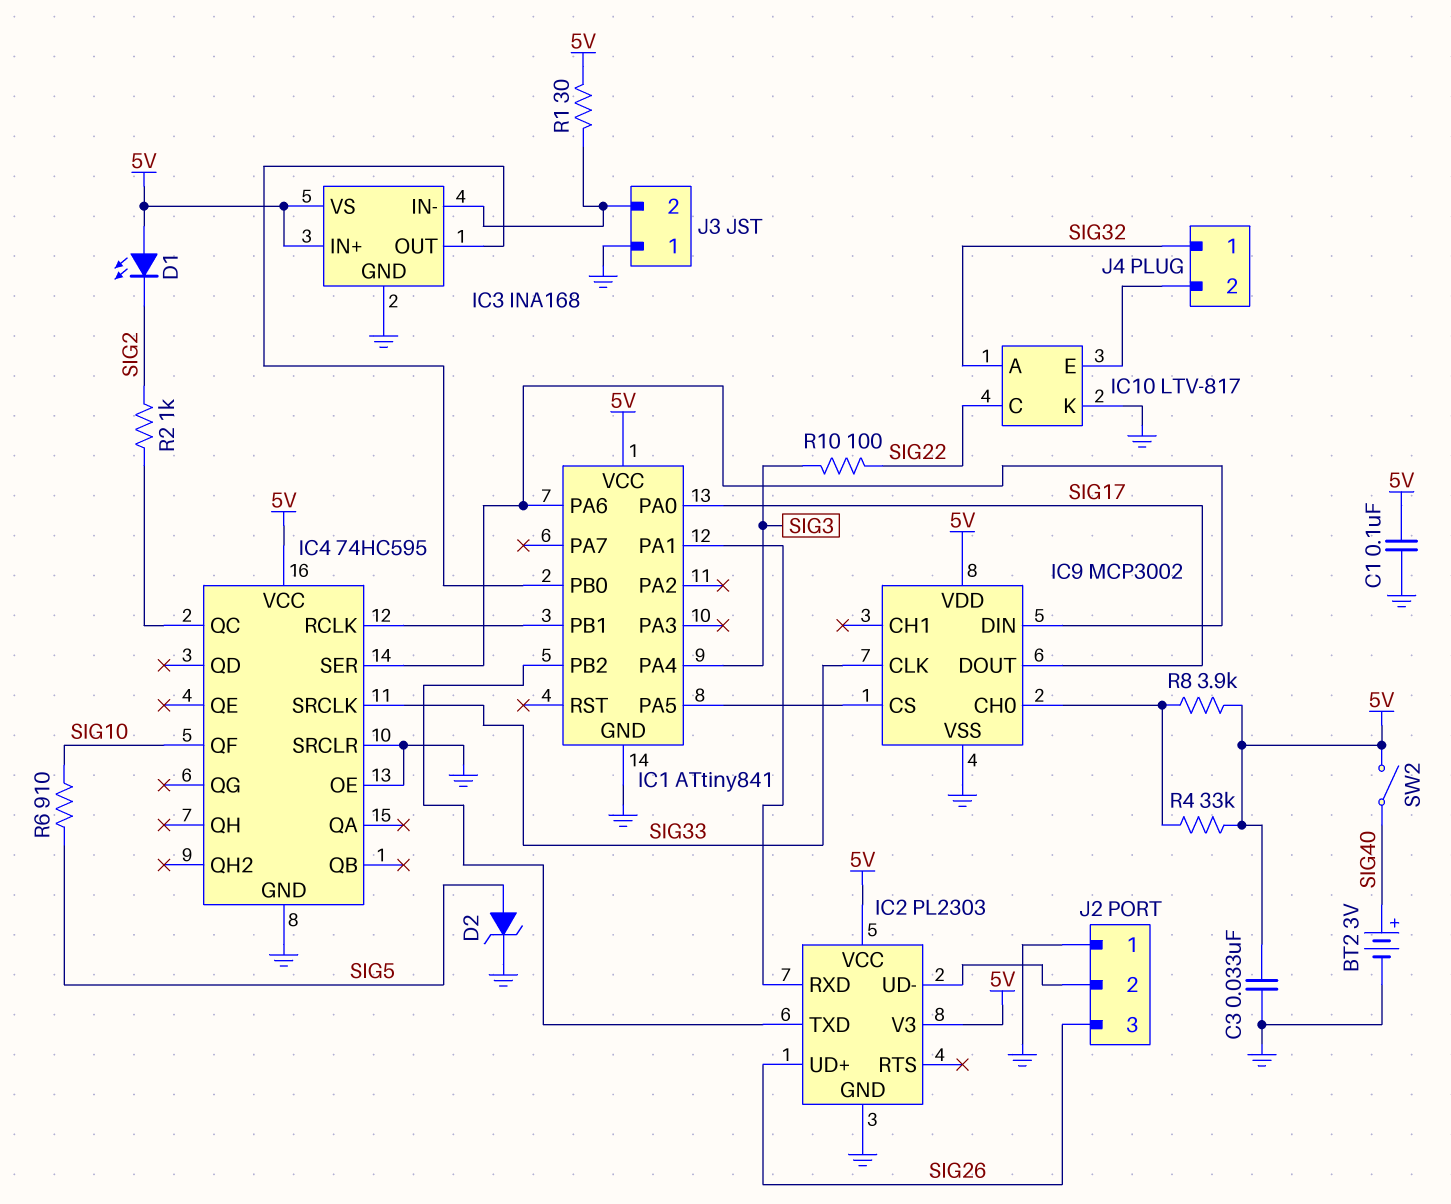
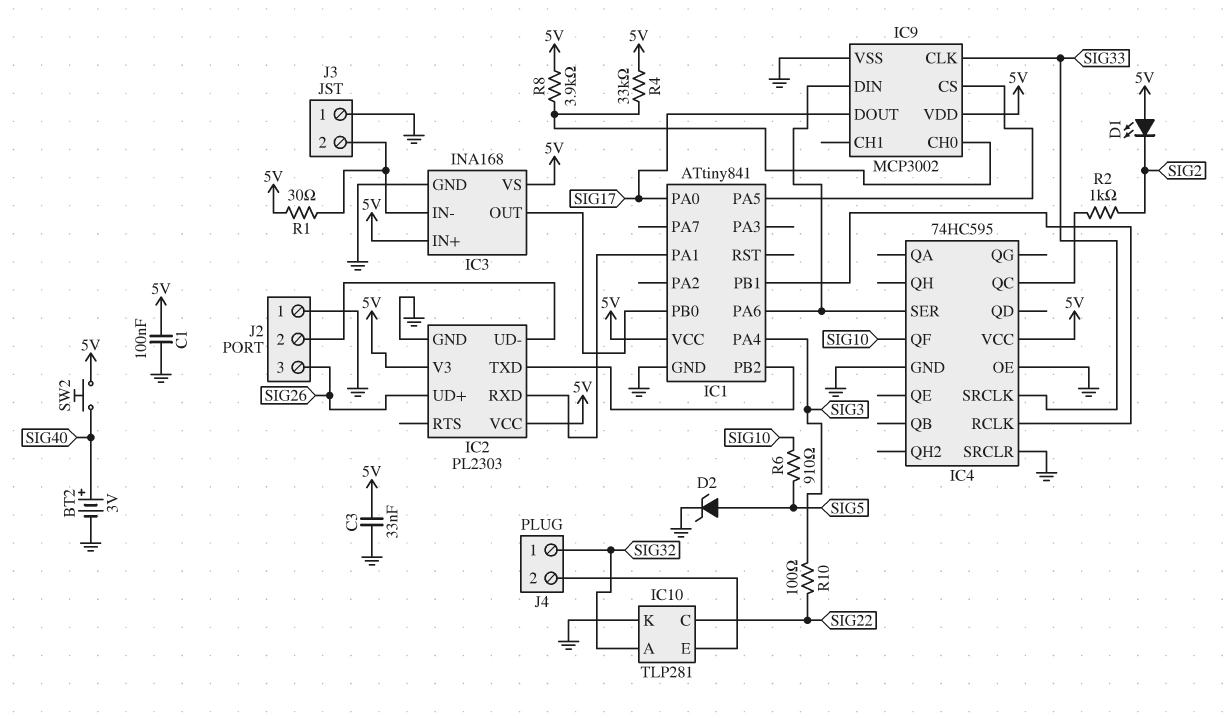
IC10: LTV-817 -> TLP281
SW2: switch (5V, SIG40) -> button (5V, SIG40)

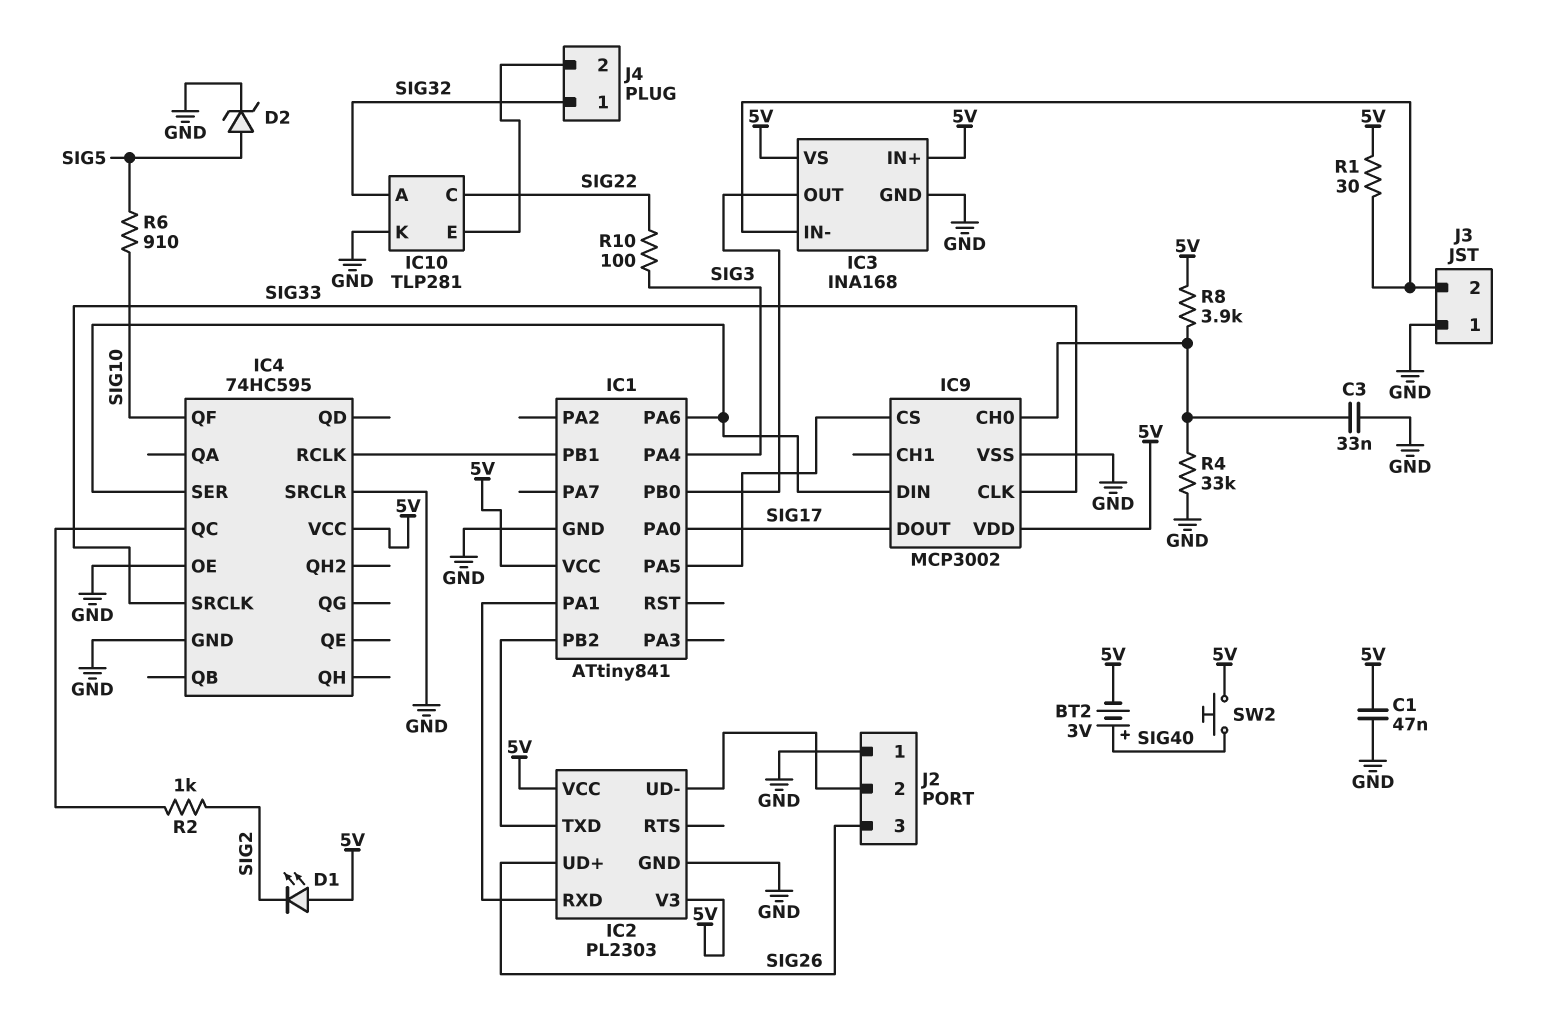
BT2: 3V (plus SIG40, minus GND) -> 3V (plus SIG40, minus 5V)
C1: 100nF (5V, GND) -> 47nF (5V, GND)
C3: 33nF (5V, GND) -> 33nF (GND, IC9/CH0)
R4: 33k (5V, IC9/CH0) -> 33k (GND, IC9/CH0)

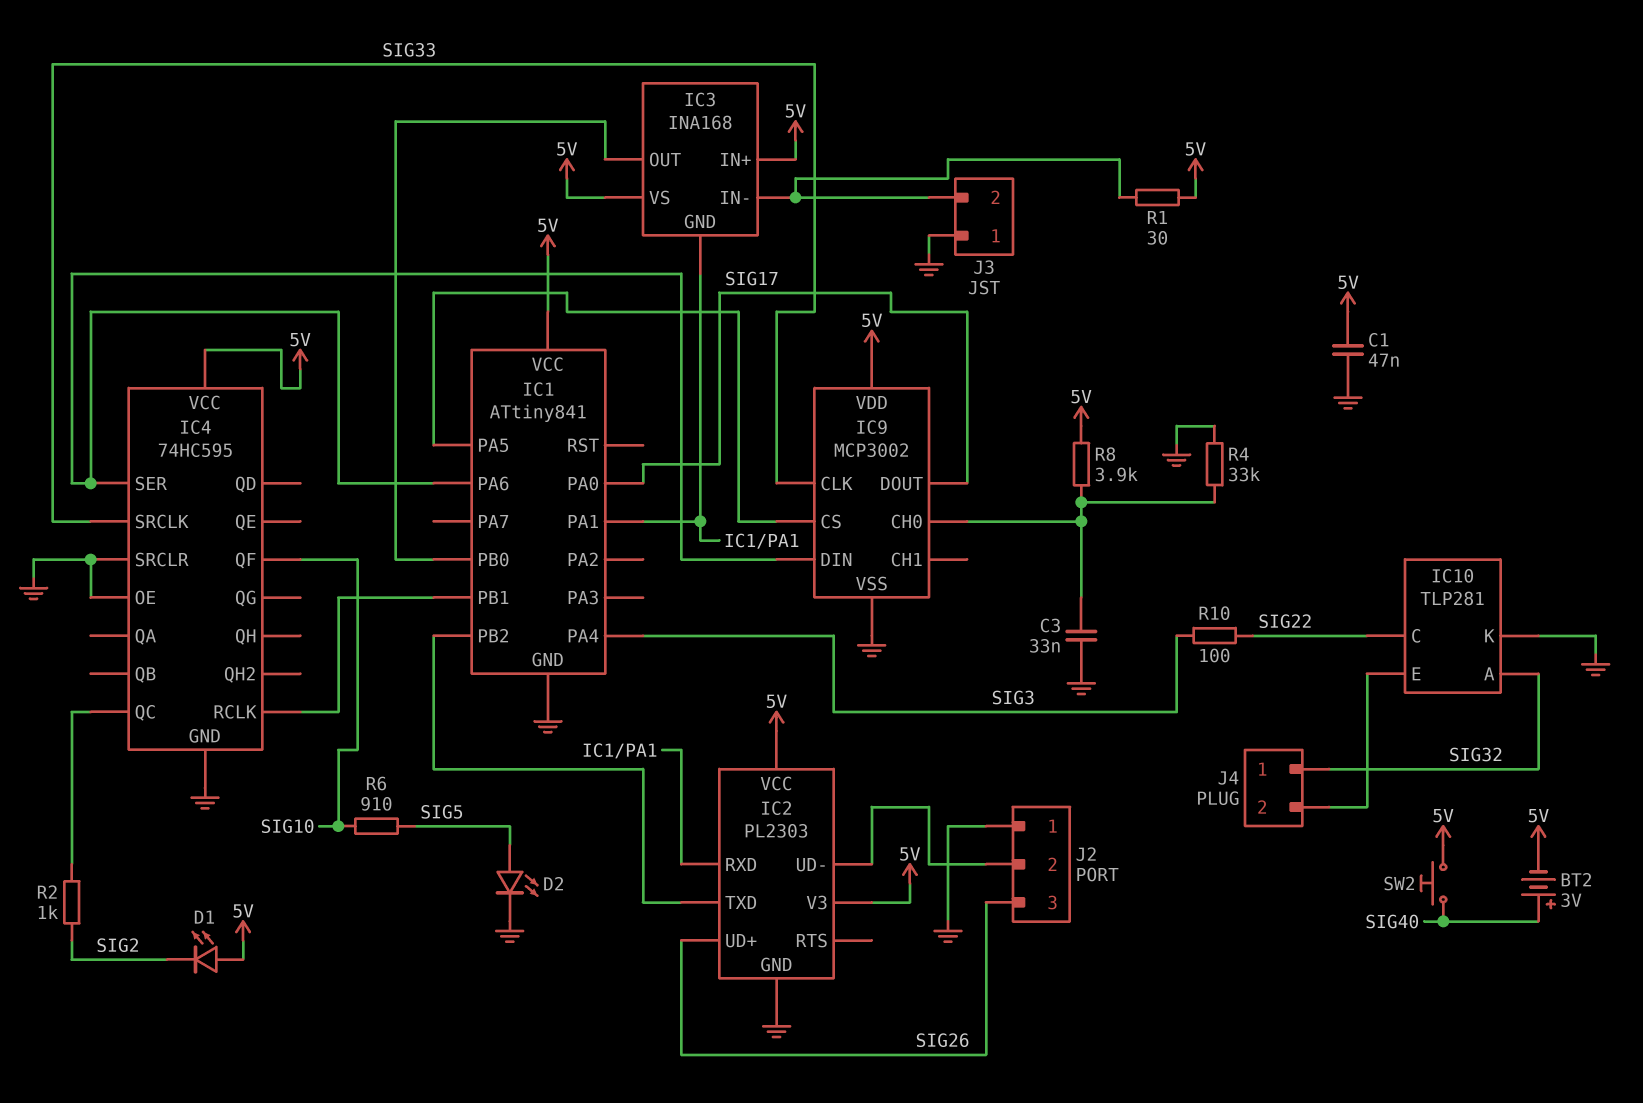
D2: zener (A SIG5, K GND) -> LED (A SIG5, K GND)
IC3 pin GND: GND -> IC1/PA1

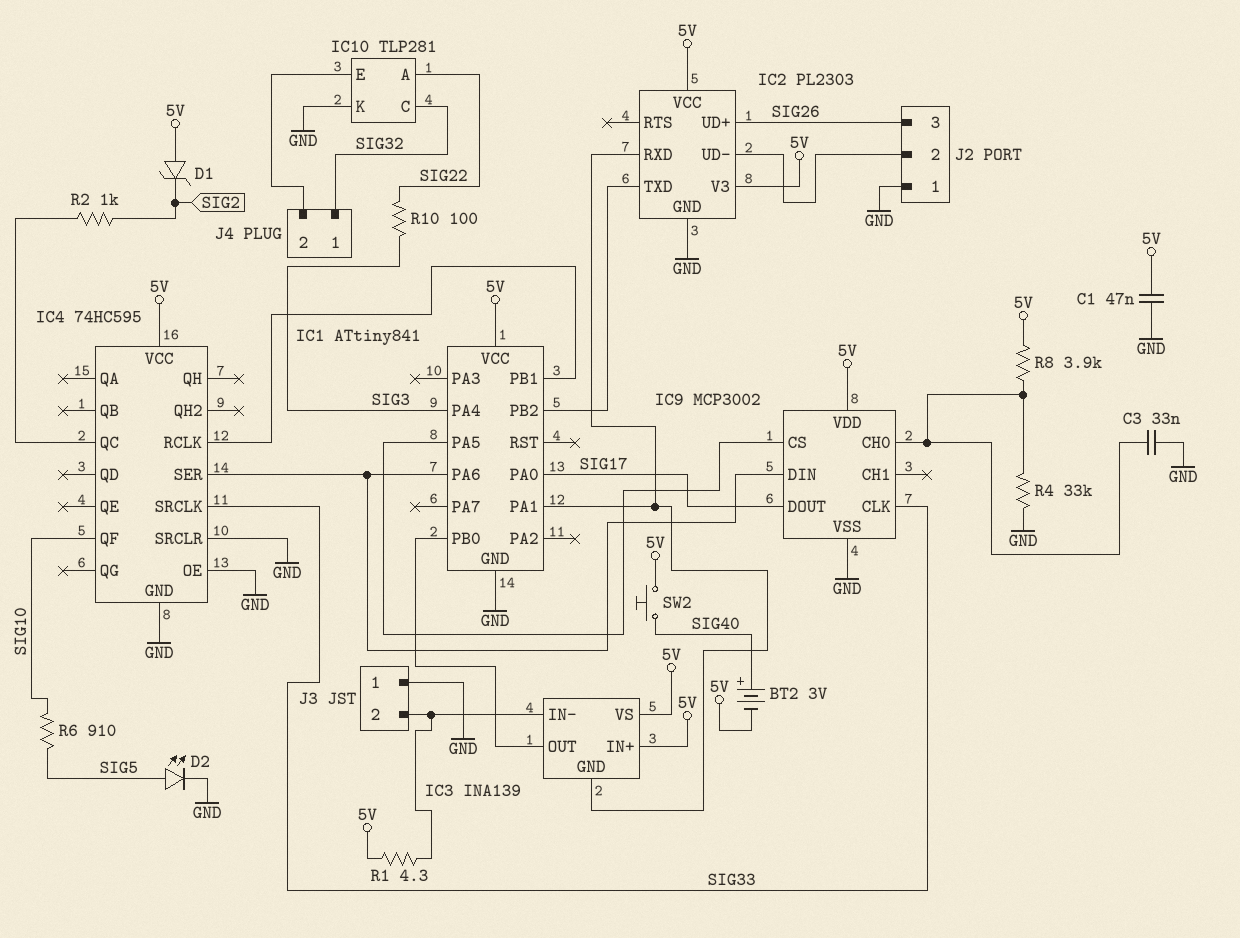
D1: LED (A 5V, K SIG2) -> zener (A 5V, K SIG2)
IC3: INA168 -> INA139
IC10 pin A: SIG32 -> SIG22
IC10 pin C: SIG22 -> SIG32
R1: 30 (5V, IC3/IN-) -> 4.3 (5V, IC3/IN-)

